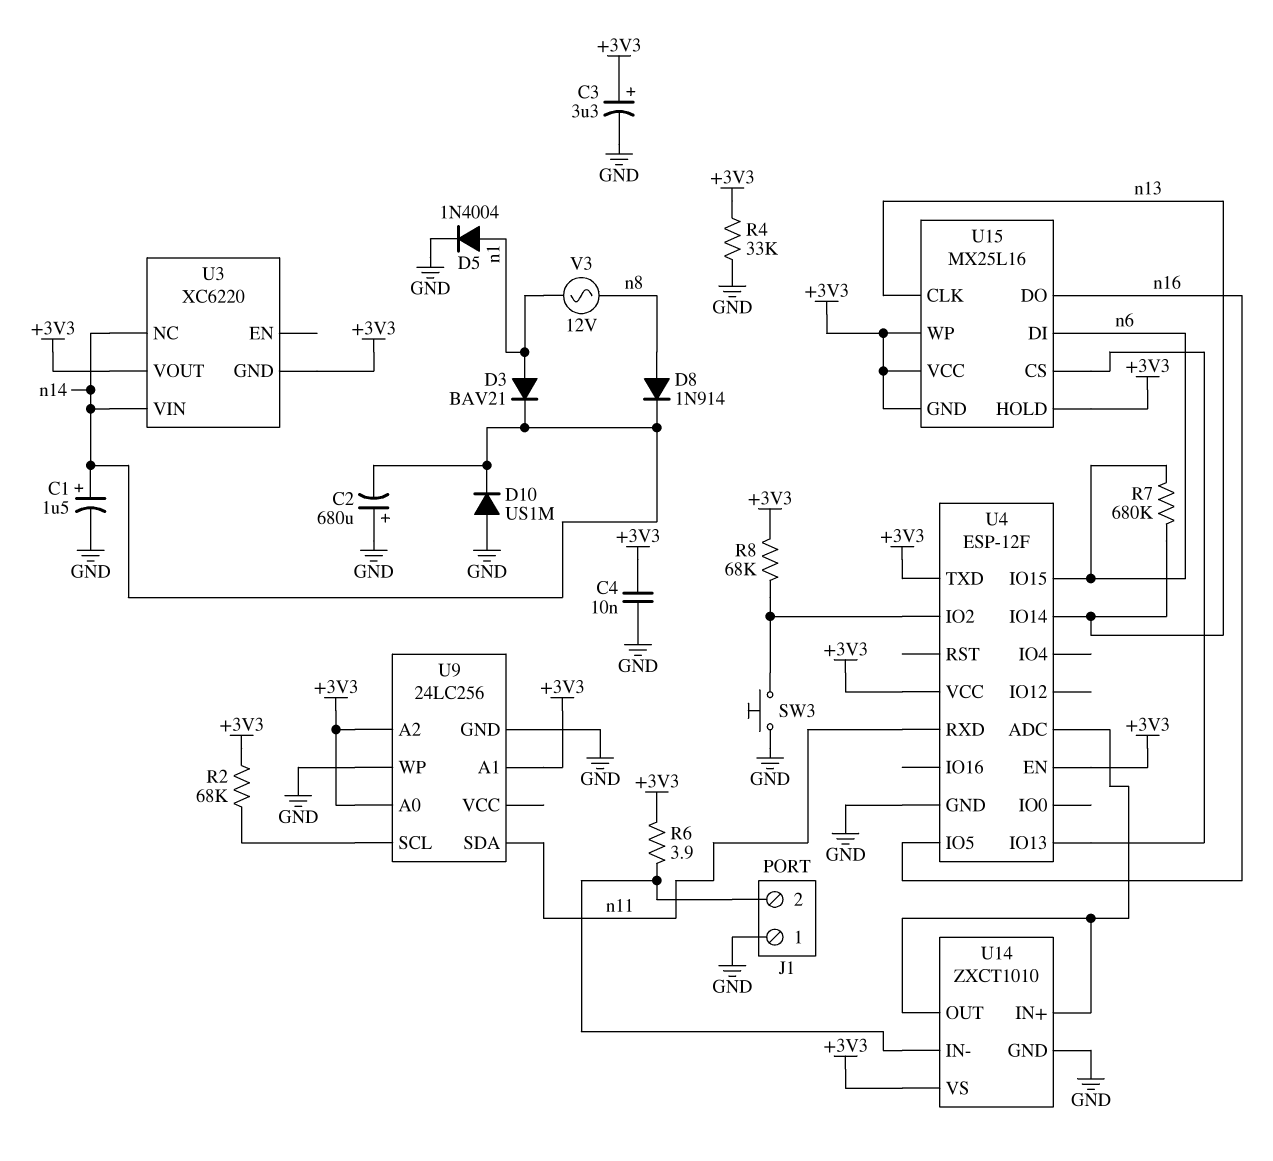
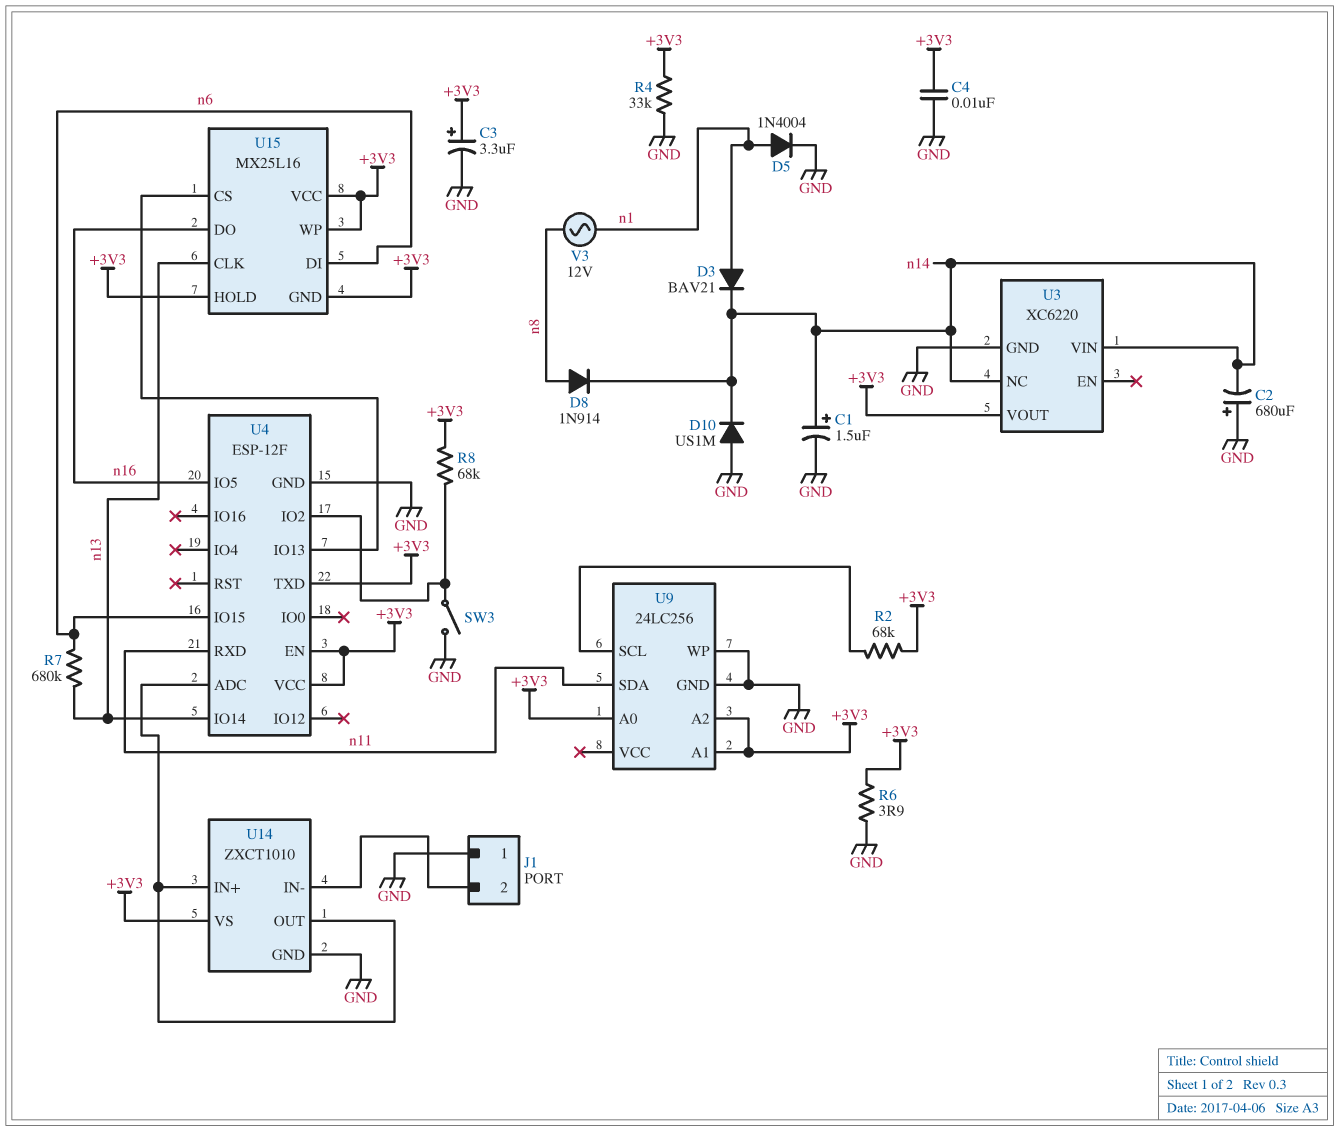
R6: 3.9 (+3V3, J1/2) -> 3.9 (+3V3, GND)
SW3: button (GND, U4/IO2) -> switch (GND, U4/IO2)
U3 pin GND: +3V3 -> GND

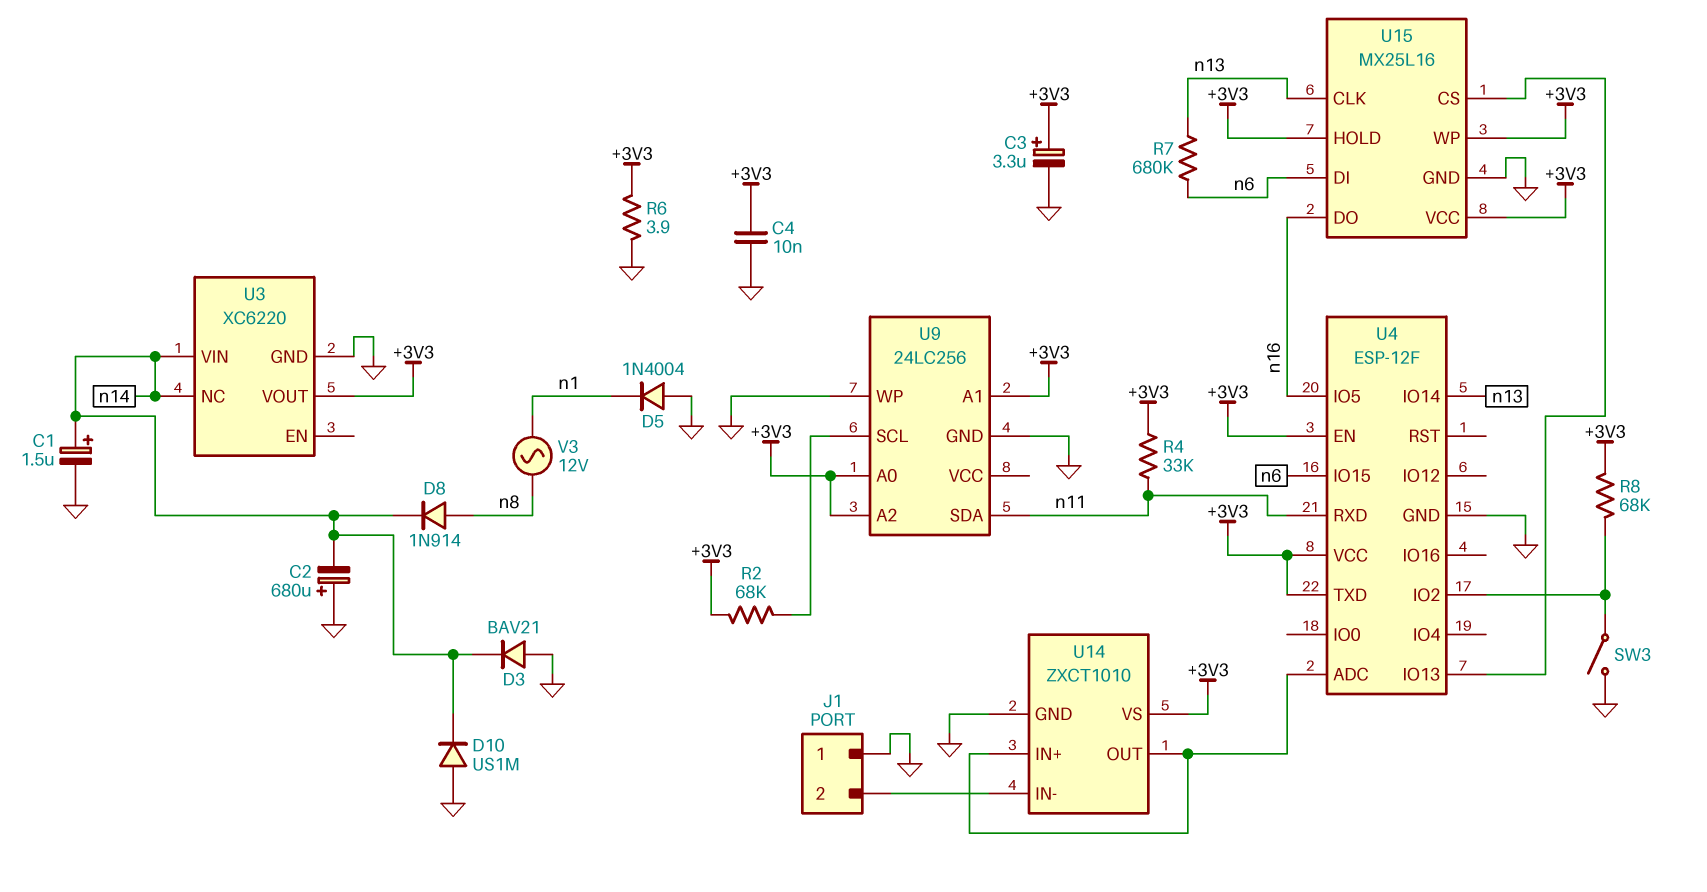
D3: diode BAV21 (A n1, K n14) -> diode BAV21 (A GND, K n14)
D5: diode 1N4004 (A n1, K GND) -> diode 1N4004 (A GND, K n1)
R4: 33k (+3V3, GND) -> 33k (+3V3, n11)
U15 pin GND: +3V3 -> GND

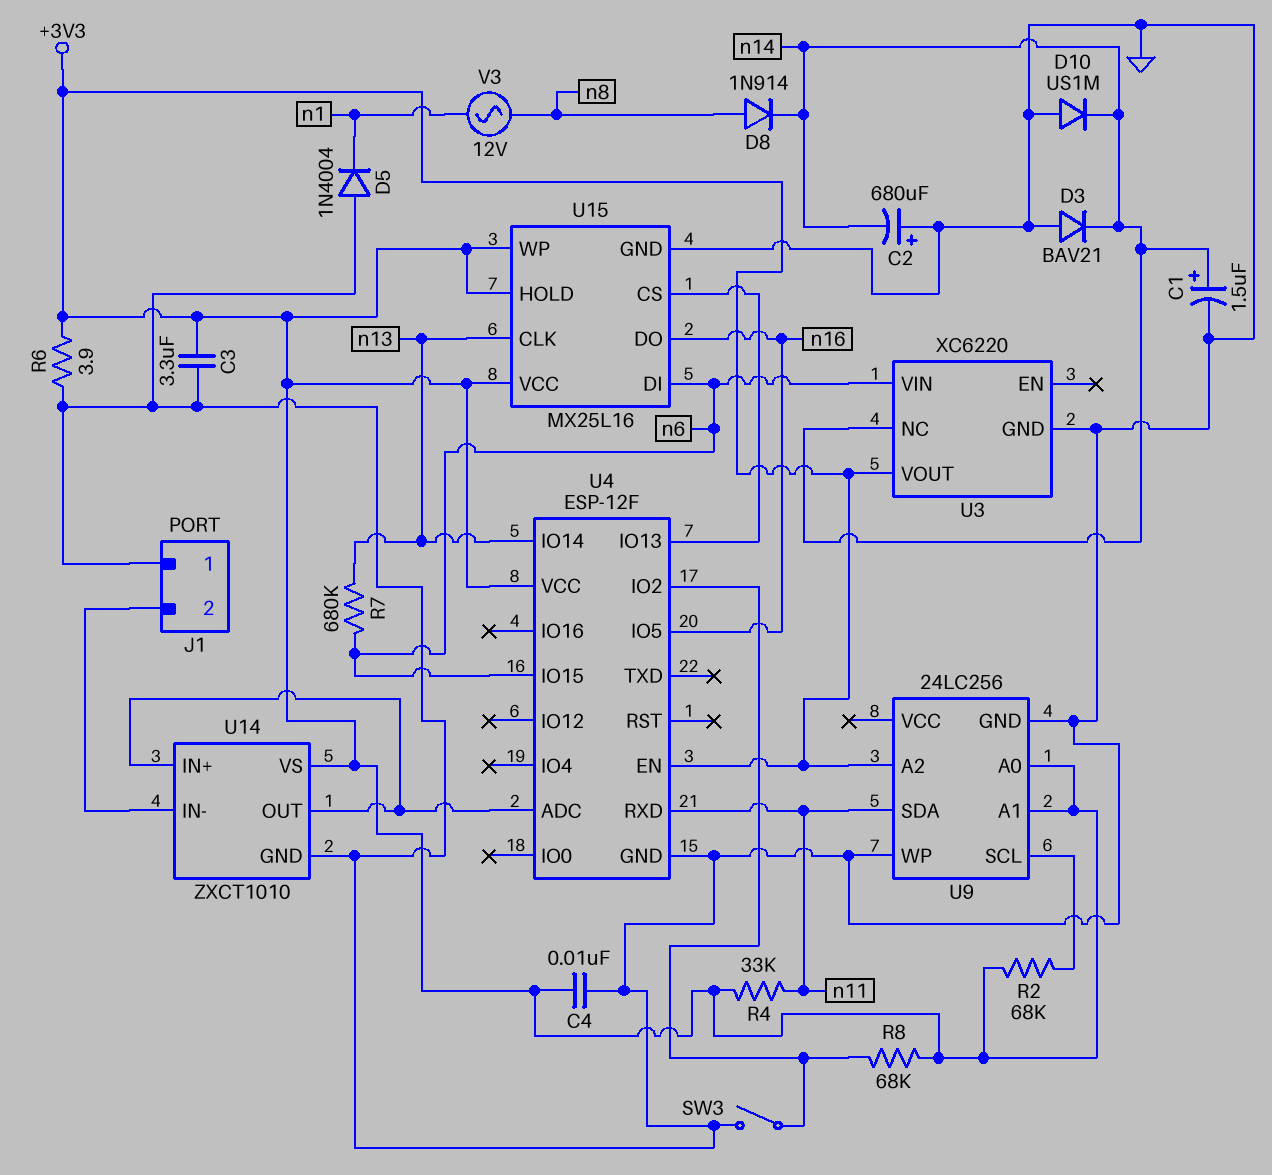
C3: 3.3uF (plus +3V3, minus GND) -> 3.3uF (+3V3, GND)
U3 pin VIN: n14 -> n6
U4 pin TXD: +3V3 -> none

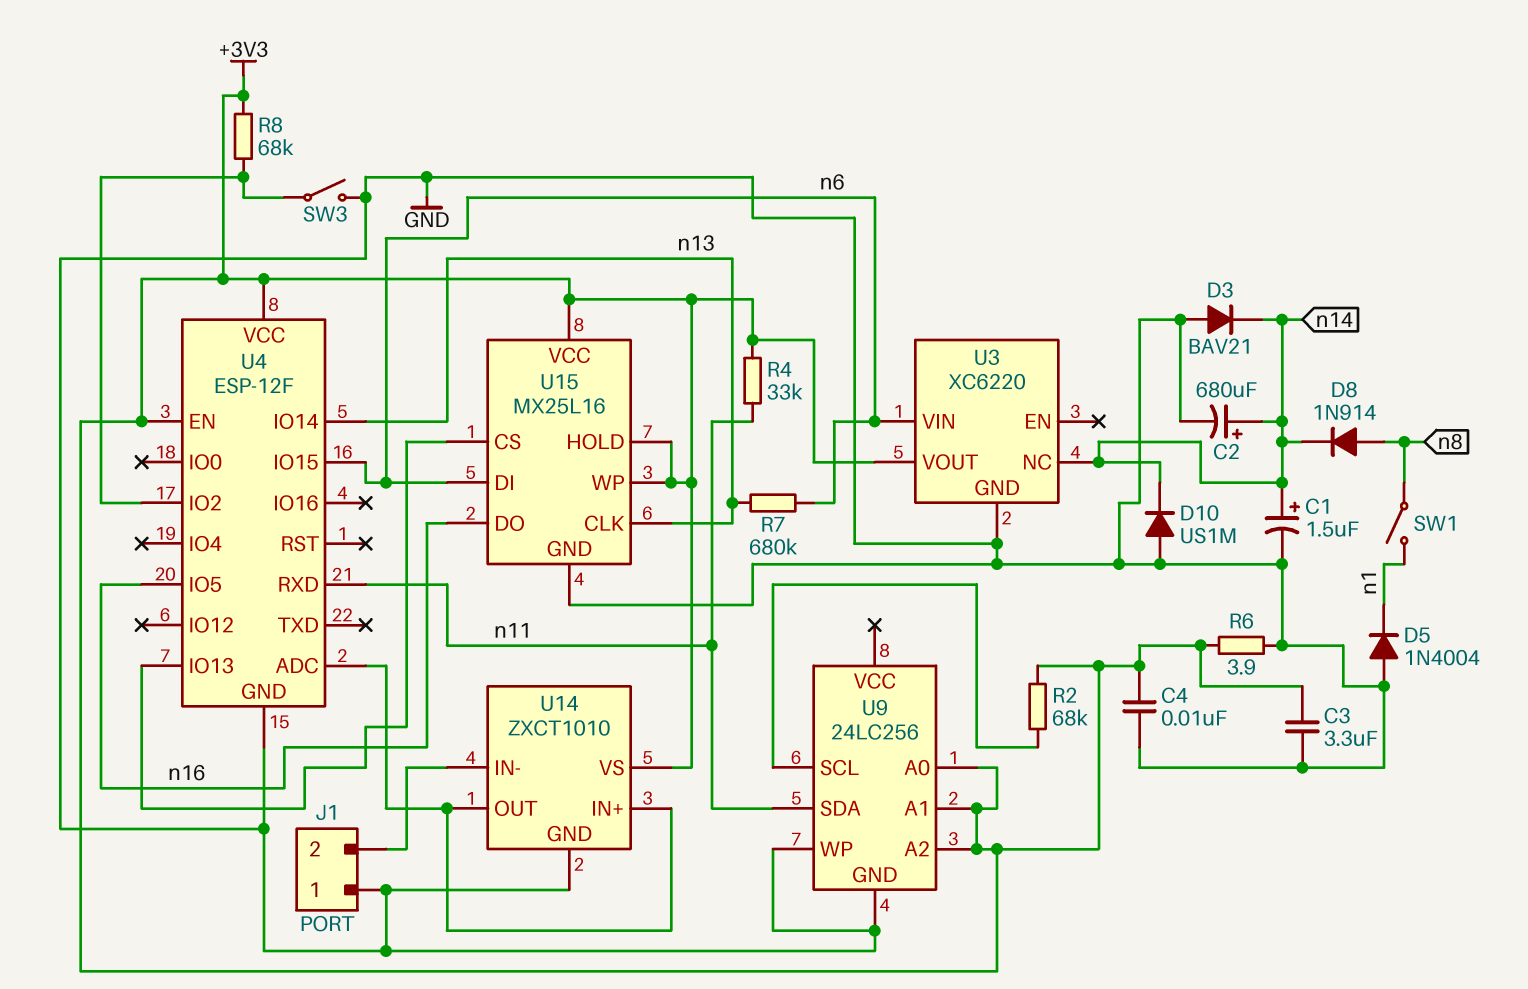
C2: 680uF (plus GND, minus n14) -> 680uF (plus n14, minus GND)
SW1: none -> switch (n1, n8)
V3: AC 12V (n1, n8) -> none

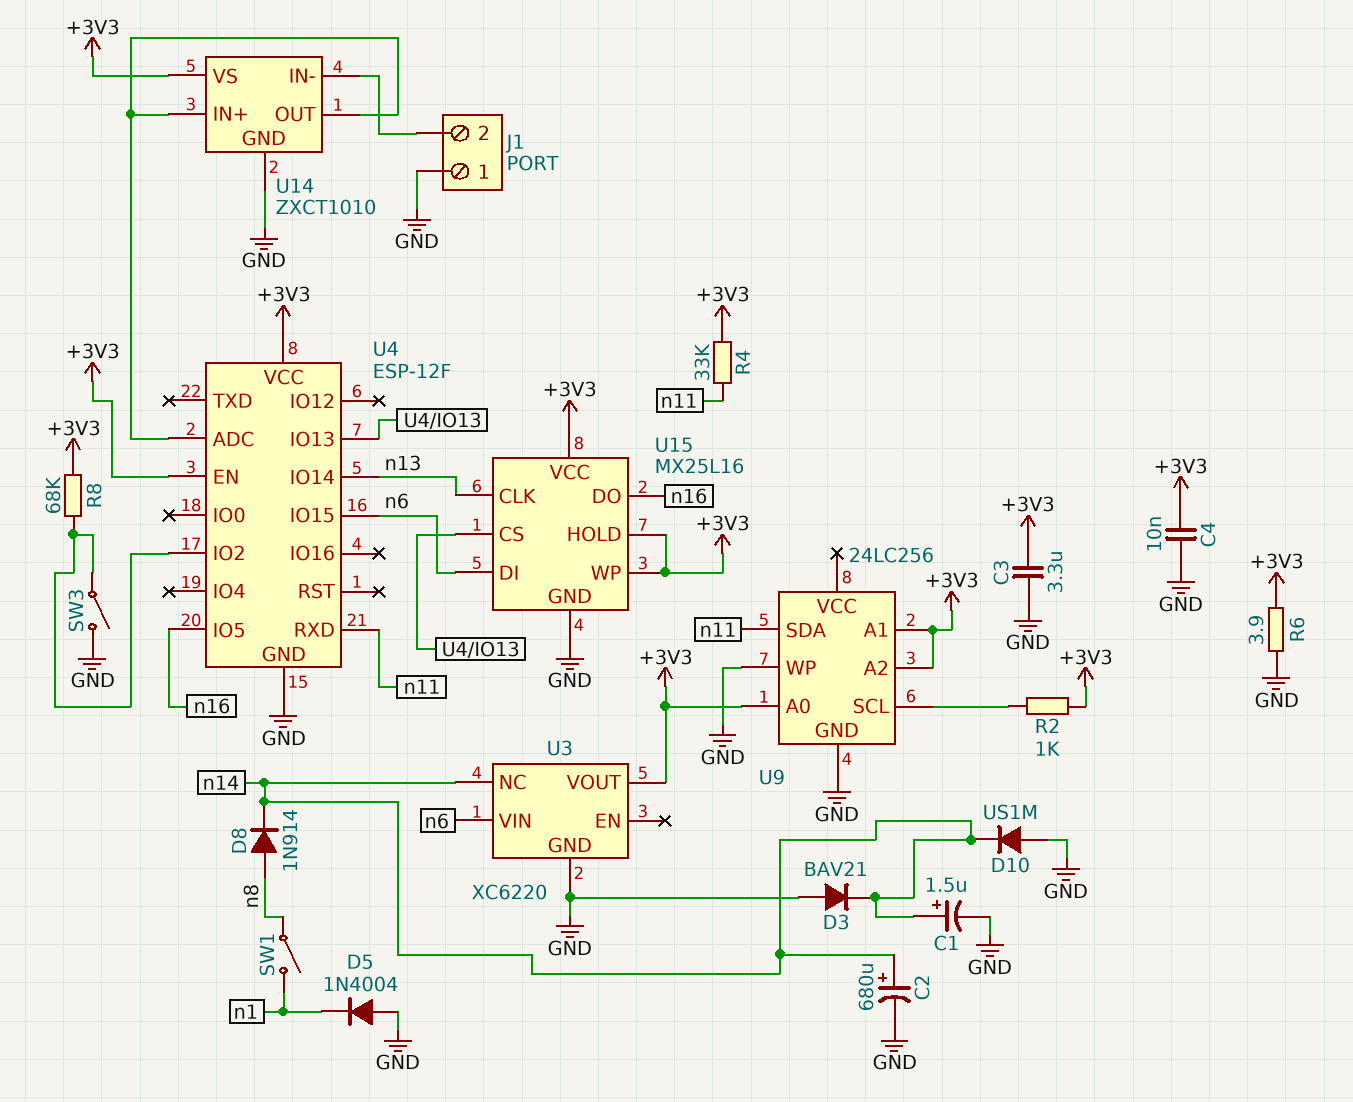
R2: 68k (+3V3, U9/SCL) -> 1k (+3V3, U9/SCL)
R7: 680k (n6, n13) -> none

